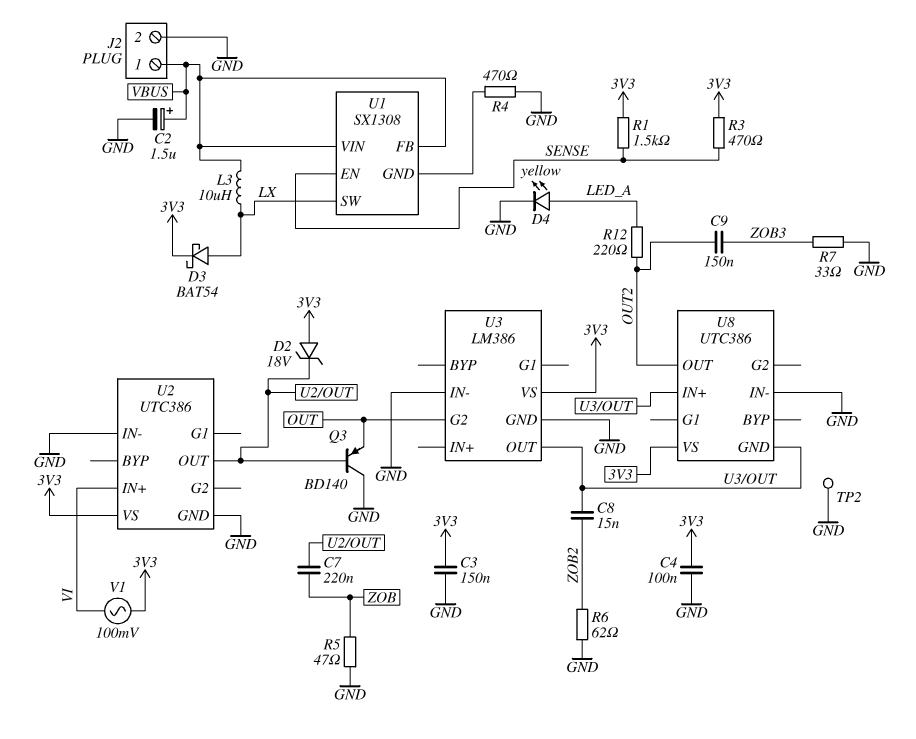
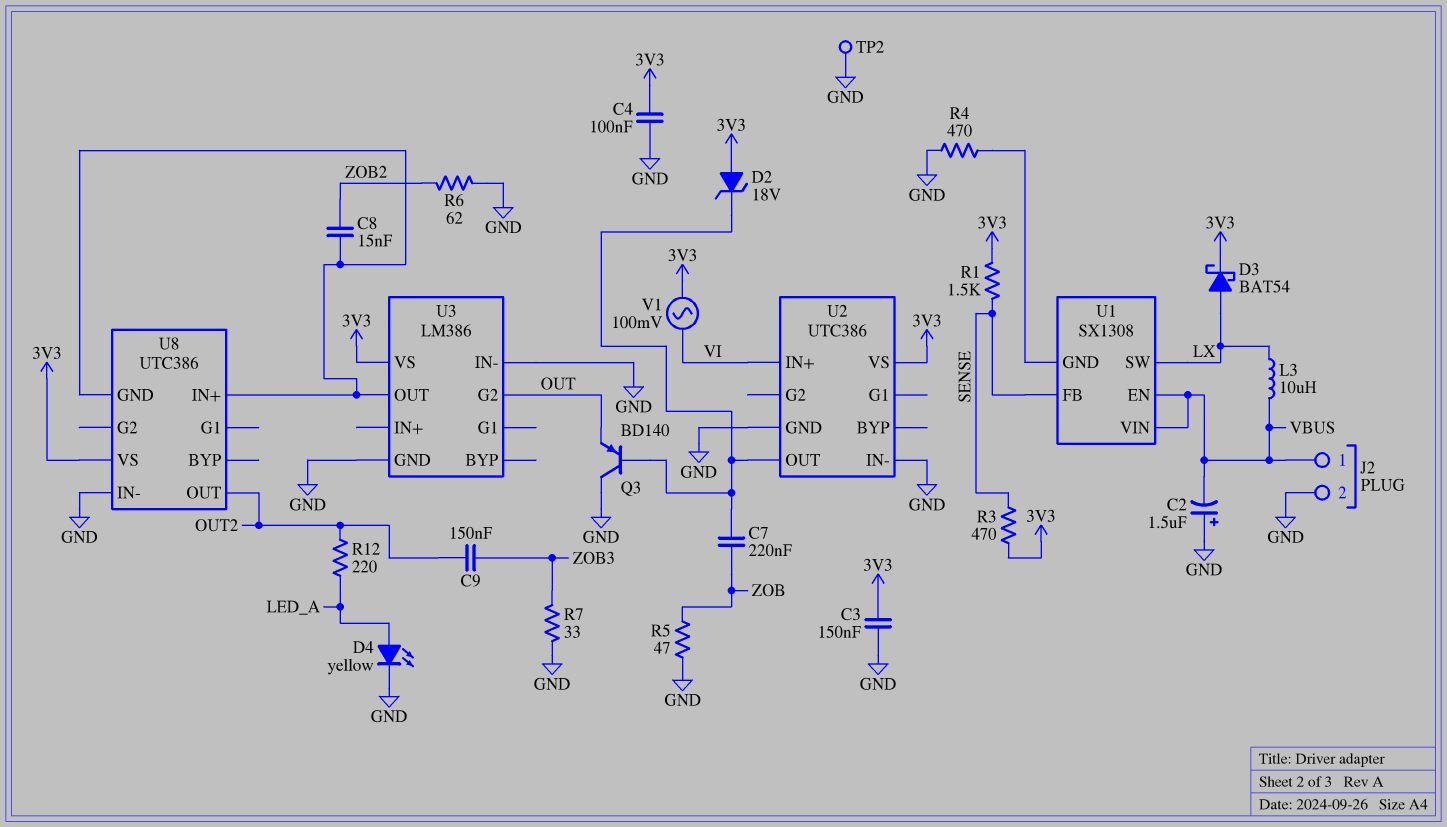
C2: 1.5uF (plus VBUS, minus GND) -> 1.5uF (plus GND, minus VBUS)
U1 pin EN: SENSE -> VBUS
U1 pin FB: VBUS -> SENSE

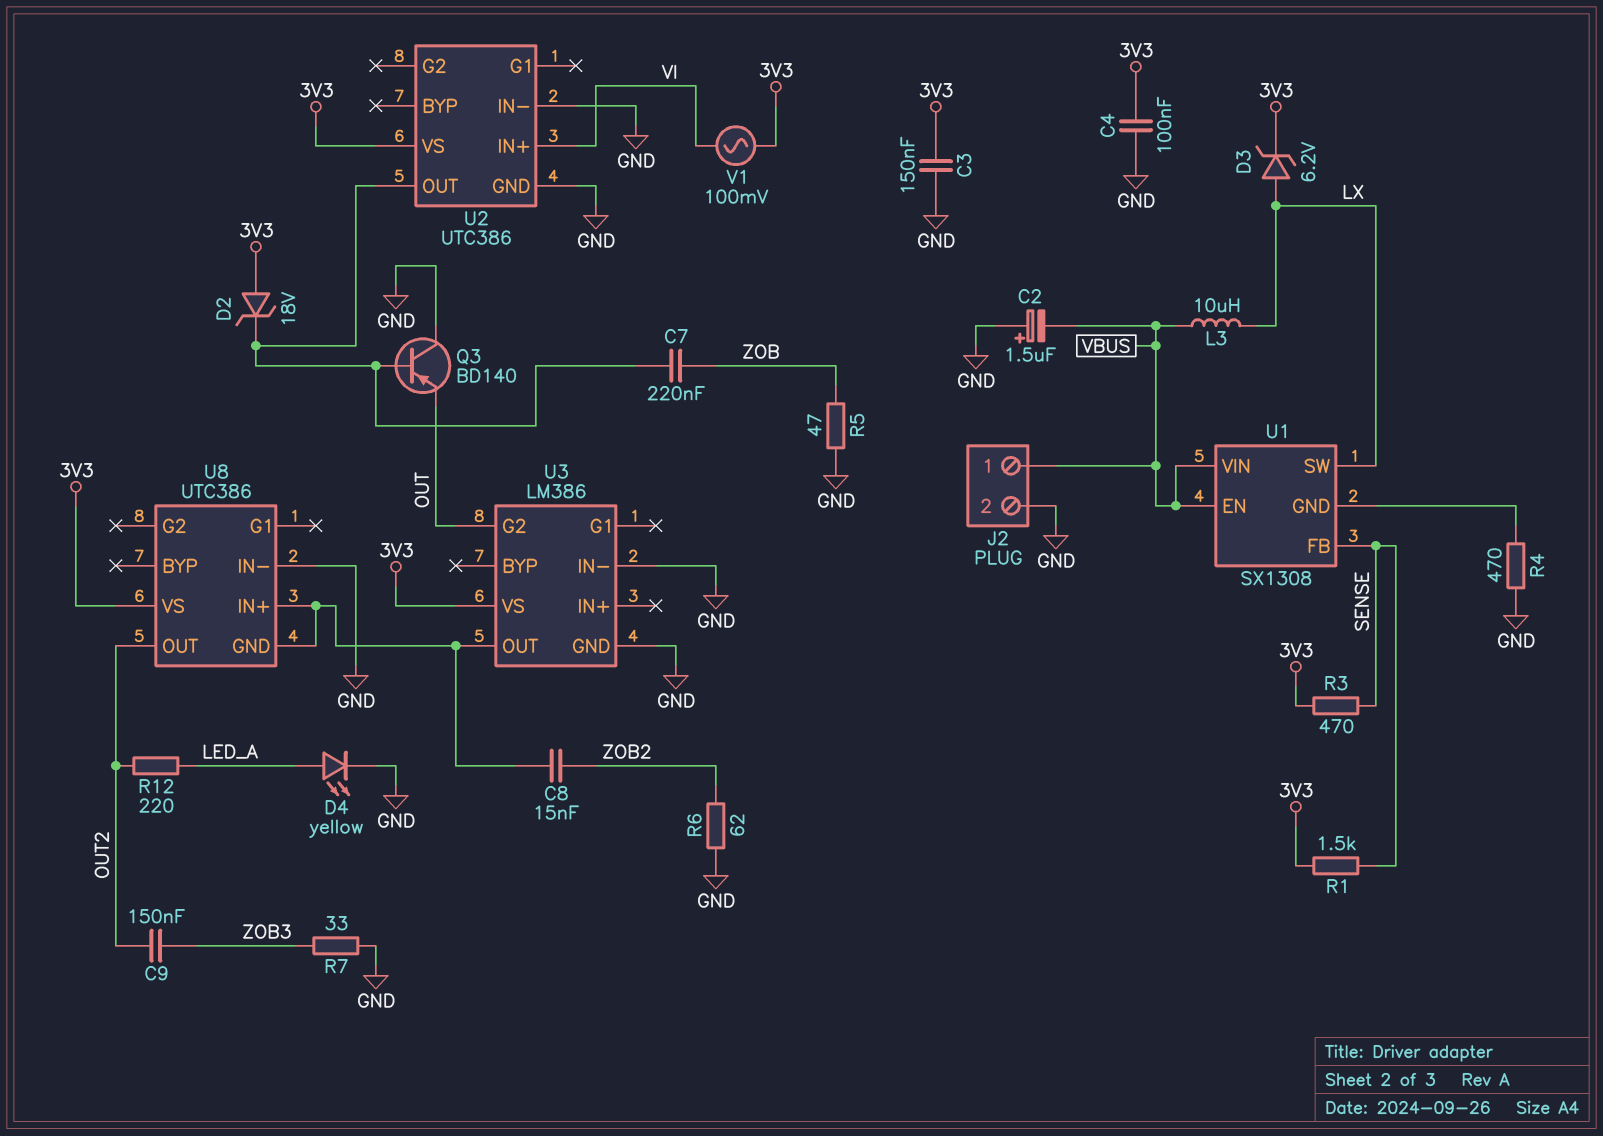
D3: schottky BAT54 (A LX, K 3V3) -> zener 6.2V (A LX, K 3V3)
TP2: test point (GND) -> none

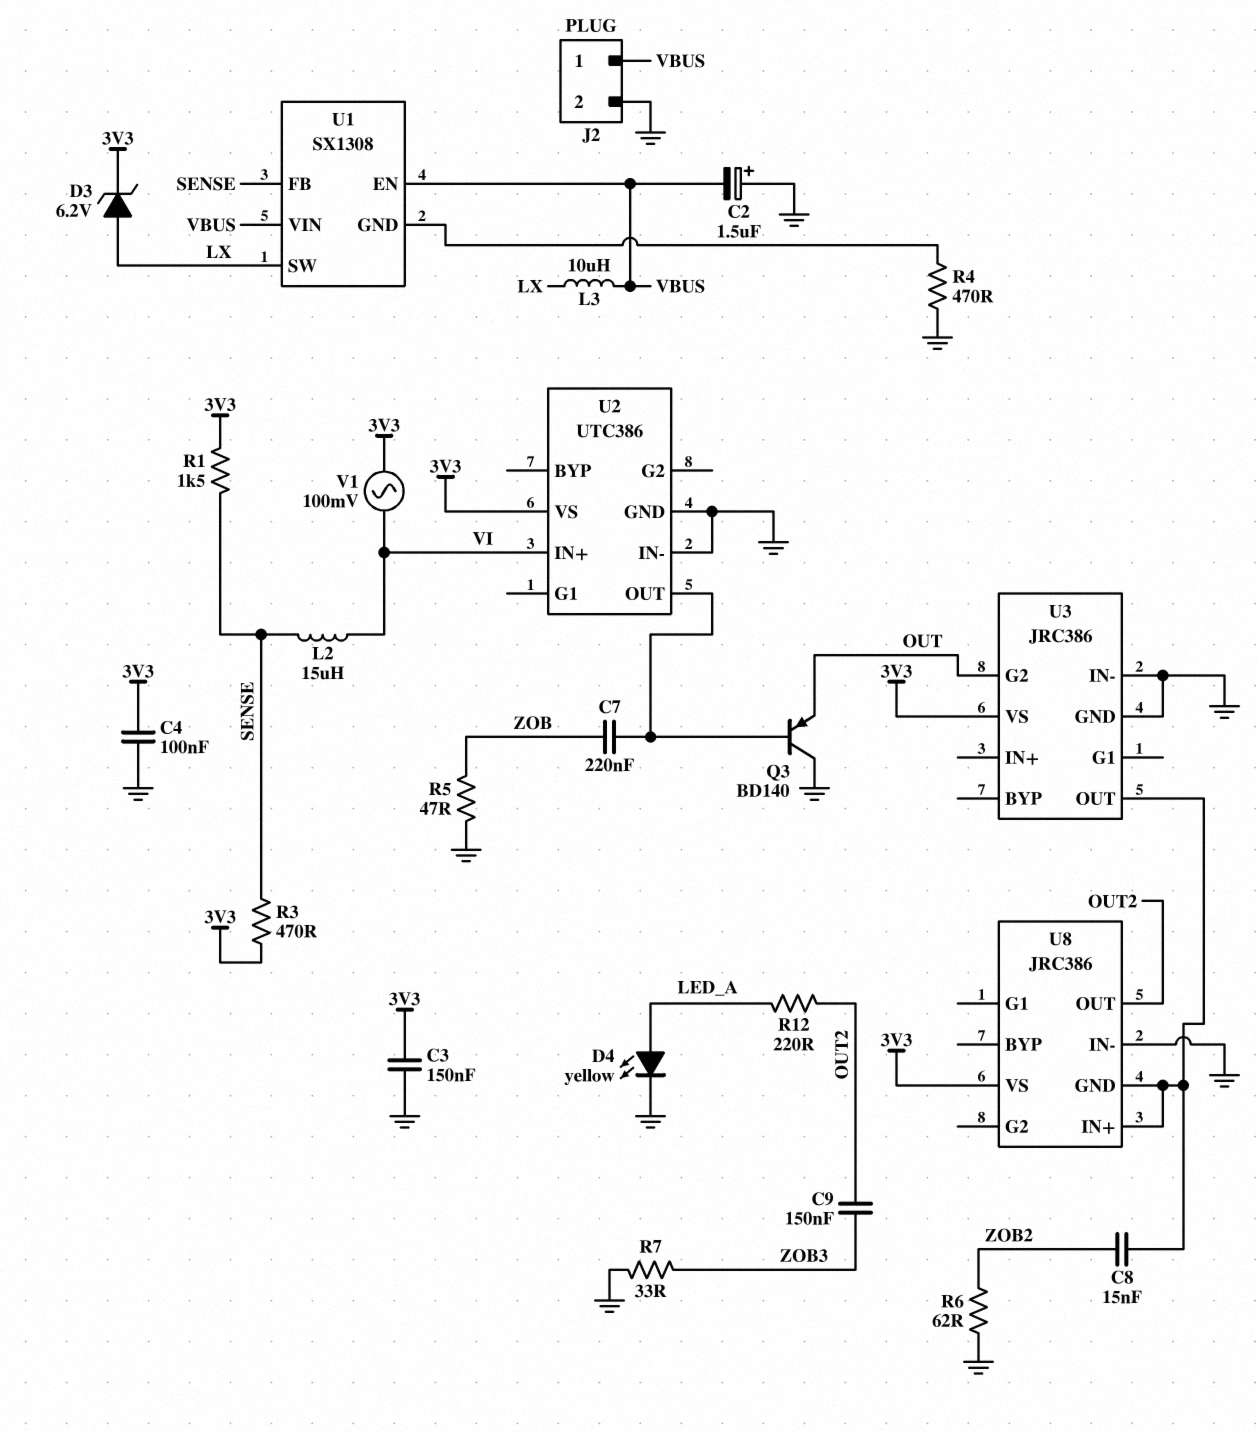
D2: zener 18V (A 3V3, K U2/OUT) -> none
L2: none -> 15uH (SENSE, VI)
U3: LM386 -> JRC386
U8: UTC386 -> JRC386

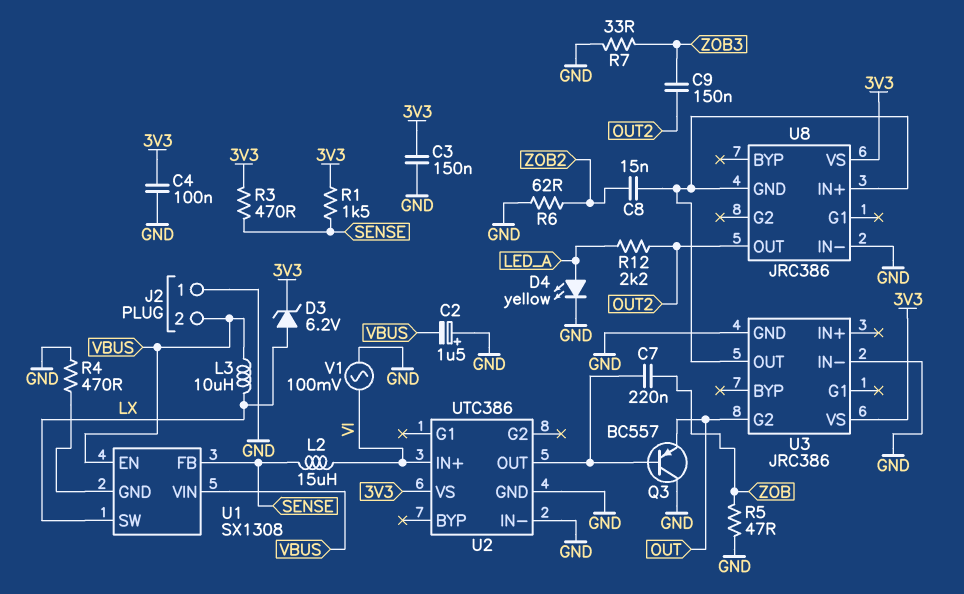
J2 pin 1: VBUS -> GND
J2 pin 2: GND -> VBUS
Q3: PNP BD140 (B U2/OUT, C GND, E OUT) -> PNP BC557 (B U2/OUT, C GND, E OUT)
R12: 220 (LED_A, OUT2) -> 2.2k (LED_A, OUT2)
V1: AC 100mV (3V3, VI) -> AC 100mV (GND, VI)

